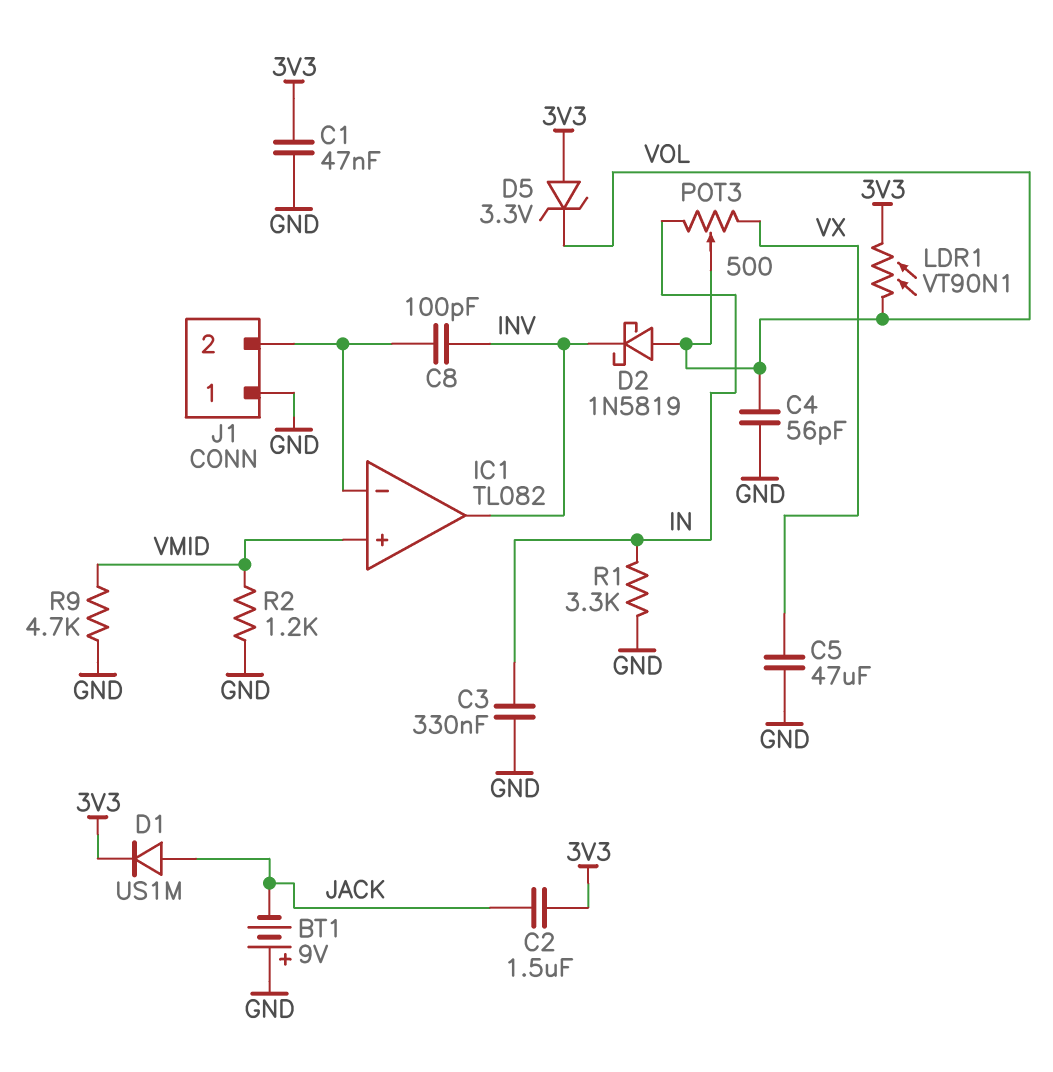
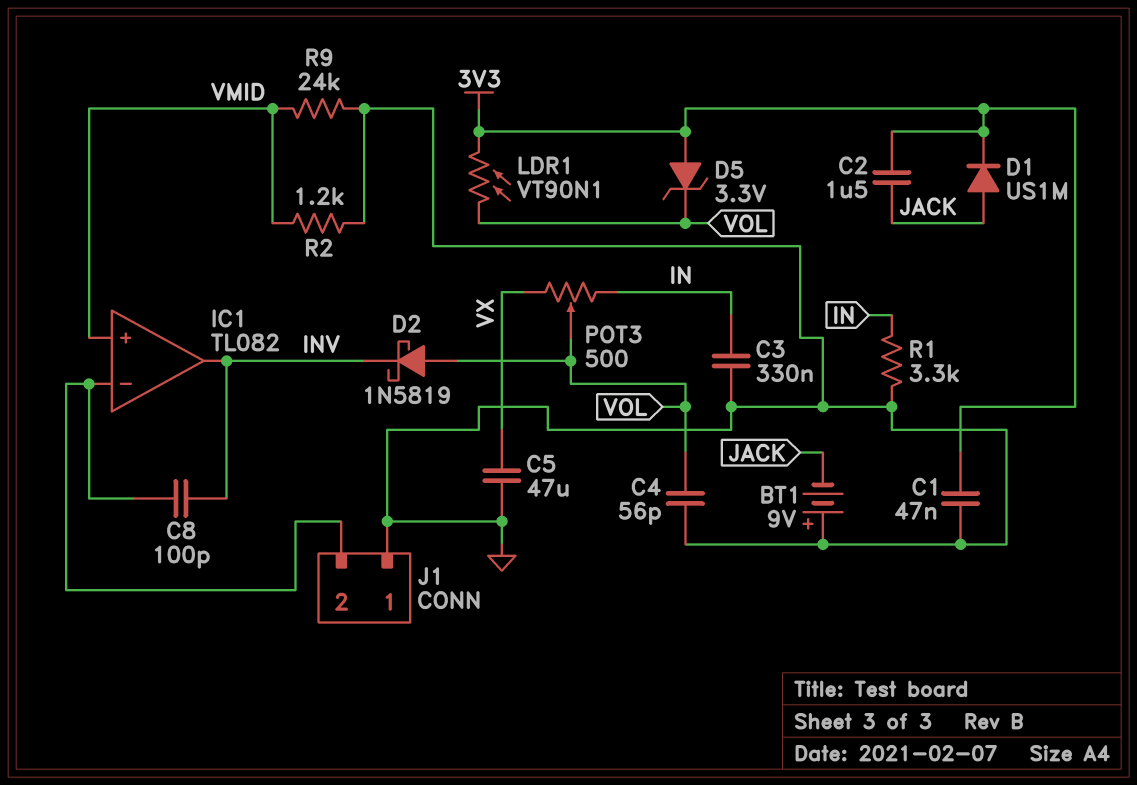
R9: 4.7k (GND, VMID) -> 24k (GND, VMID)

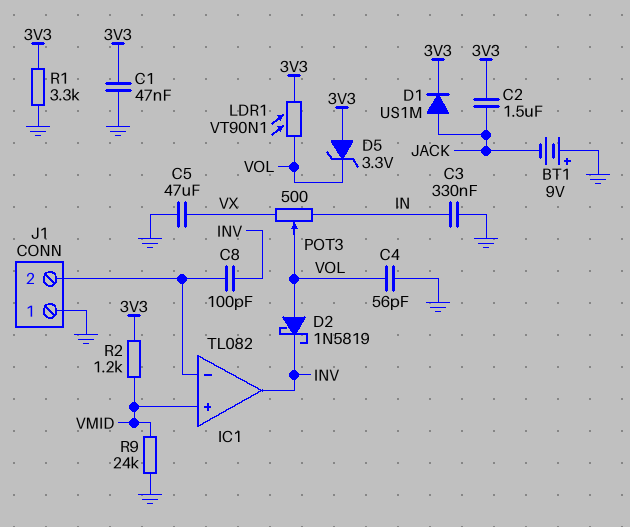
R1: 3.3k (GND, IN) -> 3.3k (3V3, GND)
R2: 1.2k (GND, VMID) -> 1.2k (3V3, VMID)

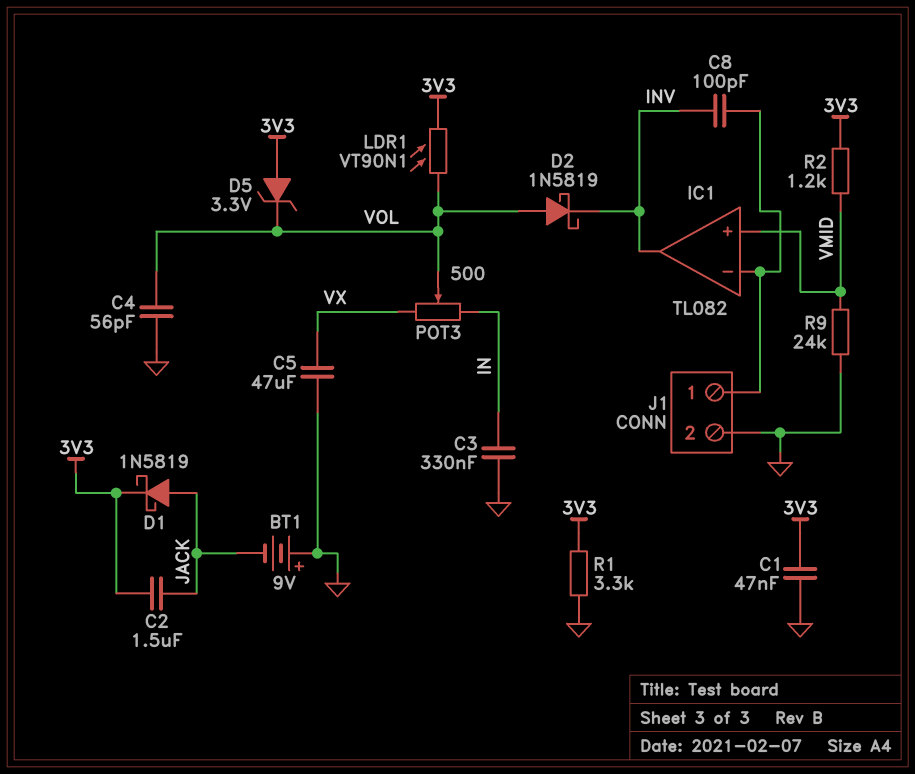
D1: diode US1M (A JACK, K 3V3) -> schottky 1N5819 (A JACK, K 3V3)
J1 pin 1: GND -> IC1/in-
J1 pin 2: IC1/in- -> GND

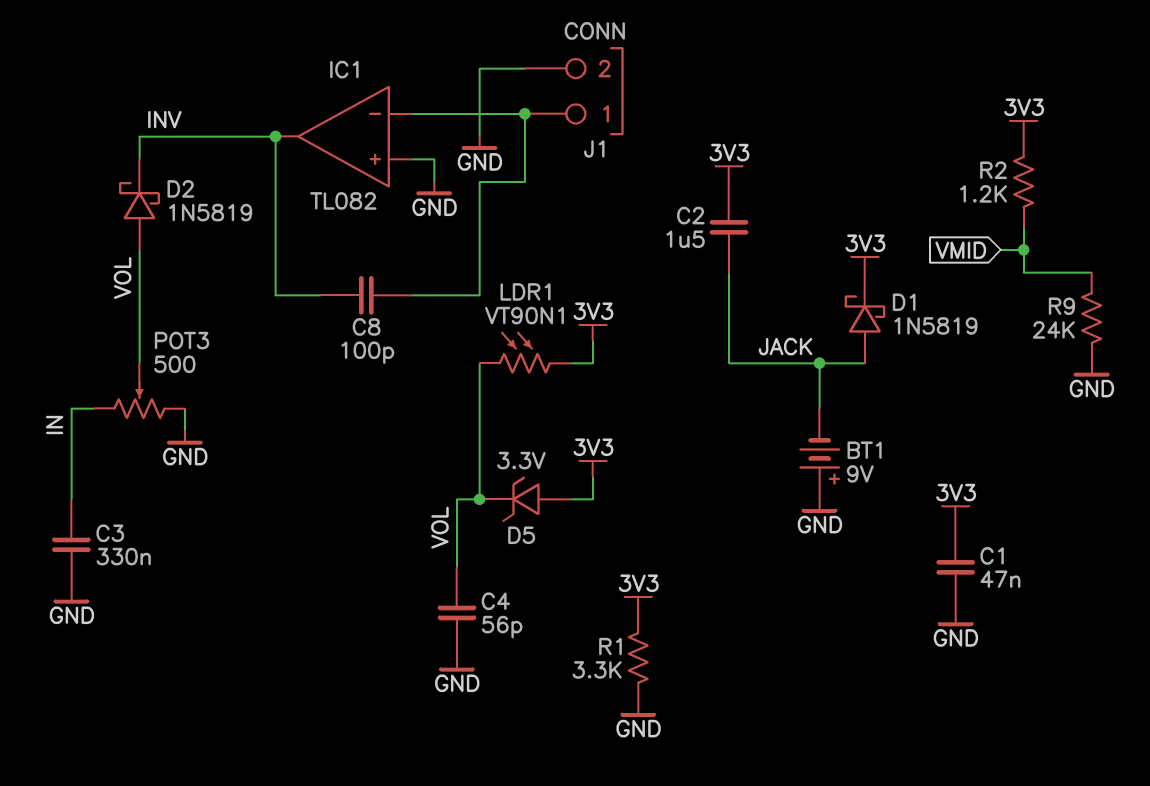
C5: 47uF (GND, VX) -> none
IC1 pin in+: VMID -> GND
POT3: 500 (IN, VX, wiper VOL) -> 500 (GND, IN, wiper VOL)

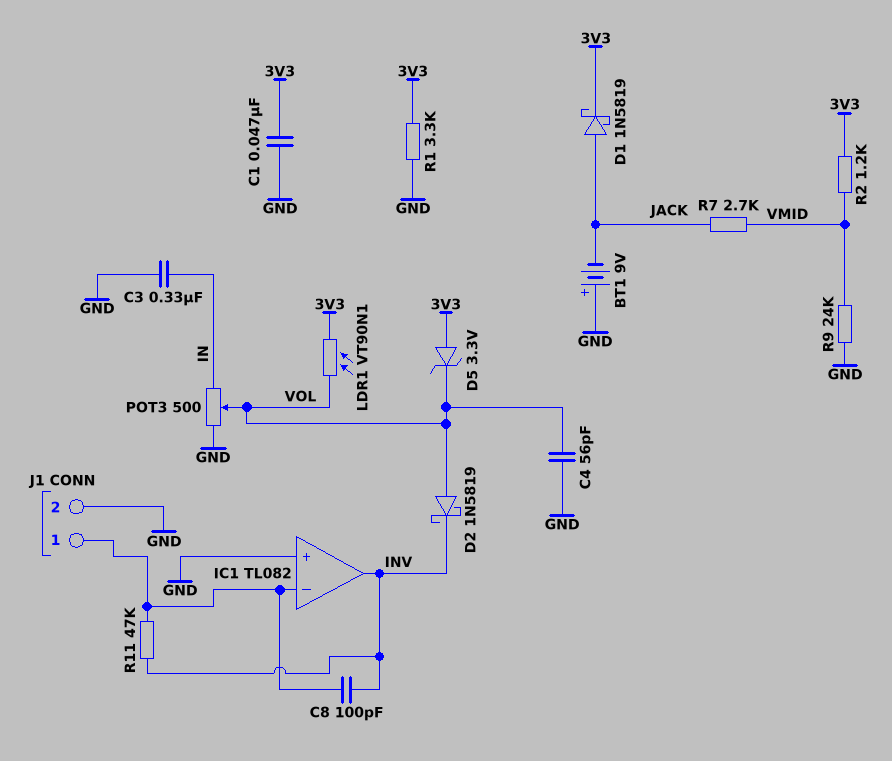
C2: 1.5uF (3V3, JACK) -> none
R7: none -> 2.7k (JACK, VMID)
R11: none -> 47k (IC1/in-, INV)

